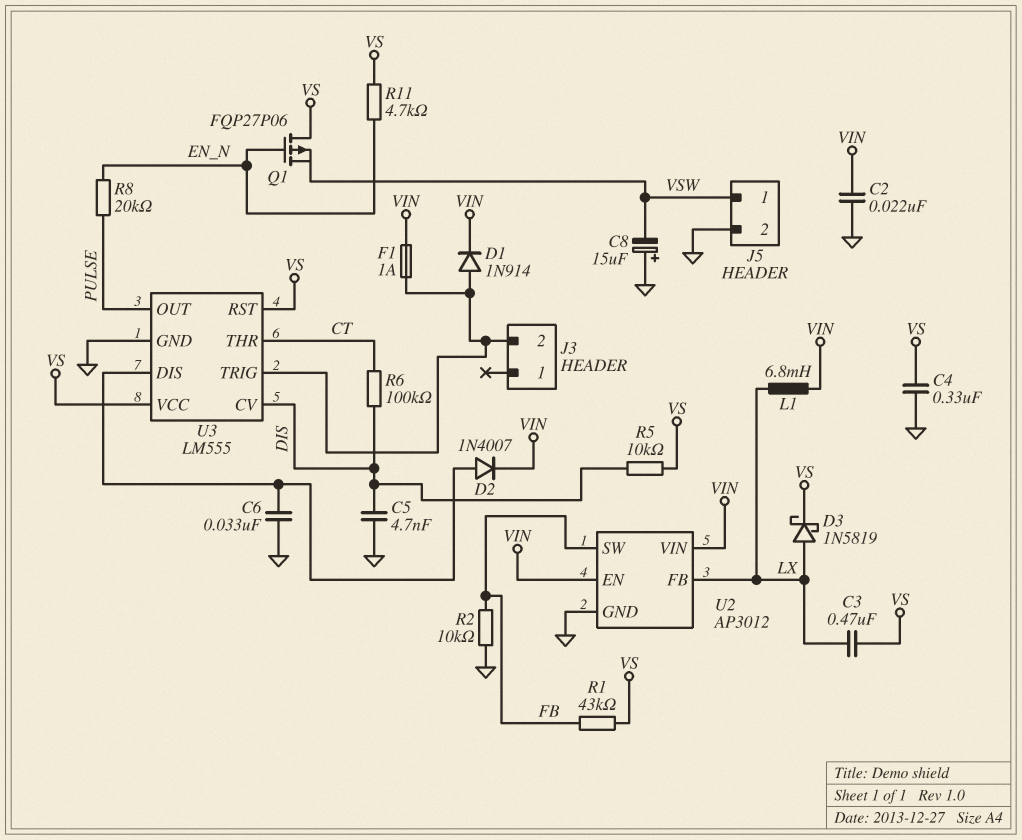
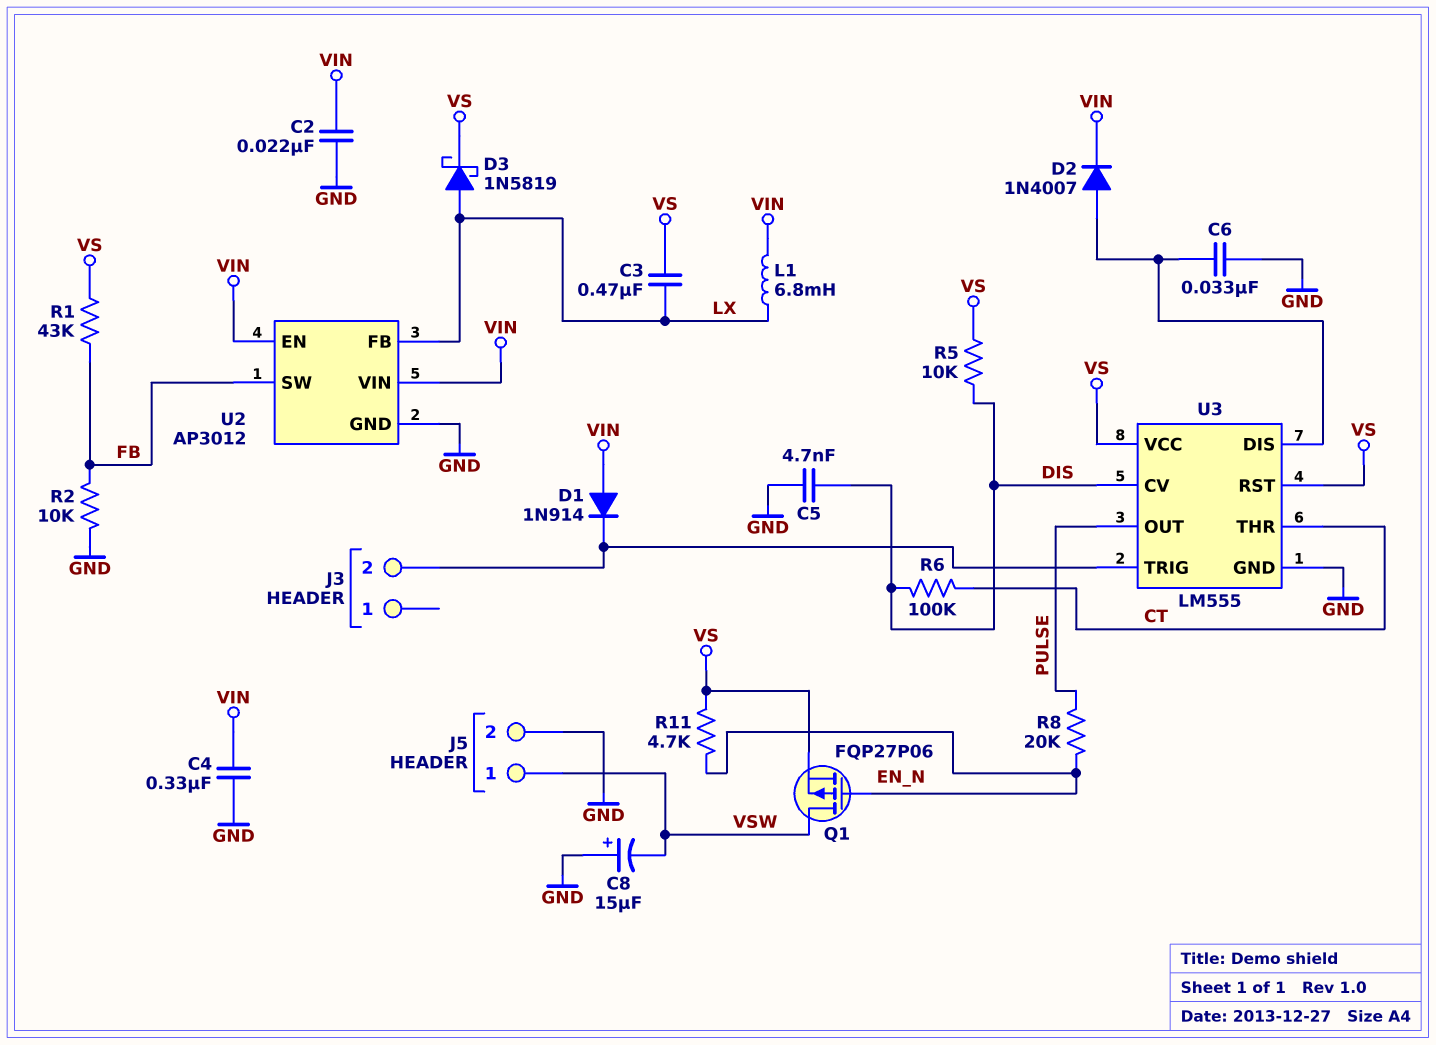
C4: 330nF (GND, VS) -> 330nF (GND, VIN)
D1: diode 1N914 (A J3/2, K VIN) -> diode 1N914 (A VIN, K J3/2)
F1: 1A (J3/2, VIN) -> none
Q1: PMOS FQP27P06 (G EN_N, D VS, S VSW) -> PMOS FQP27P06 (G EN_N, D VSW, S VS)

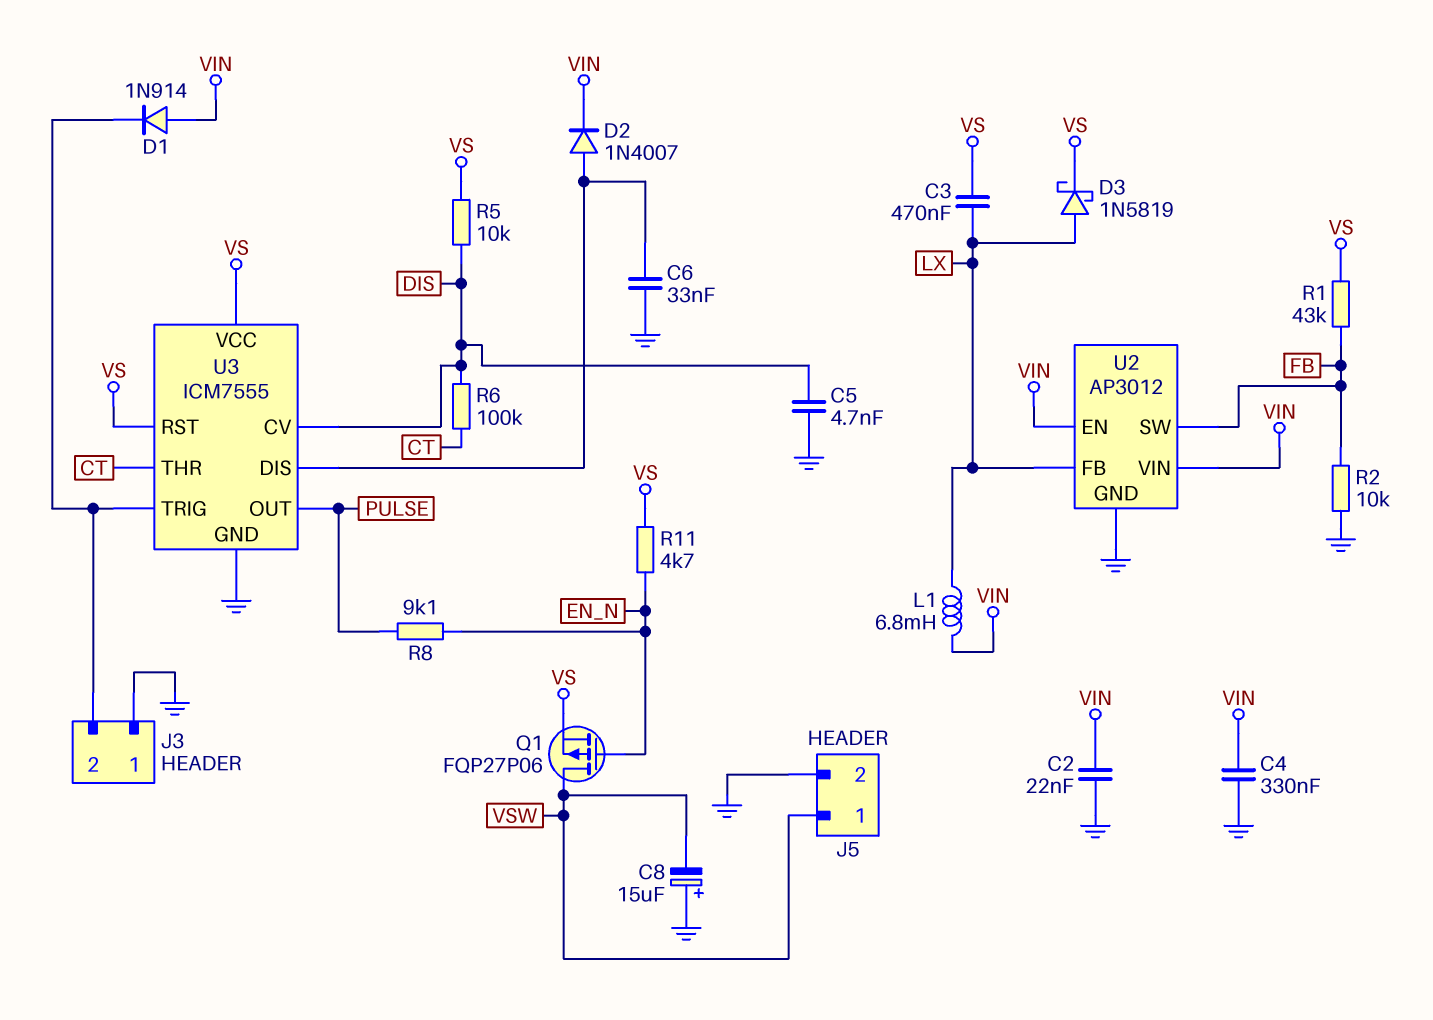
J3 pin 1: none -> GND
R8: 20k (EN_N, PULSE) -> 9.1k (EN_N, PULSE)
U3: LM555 -> ICM7555

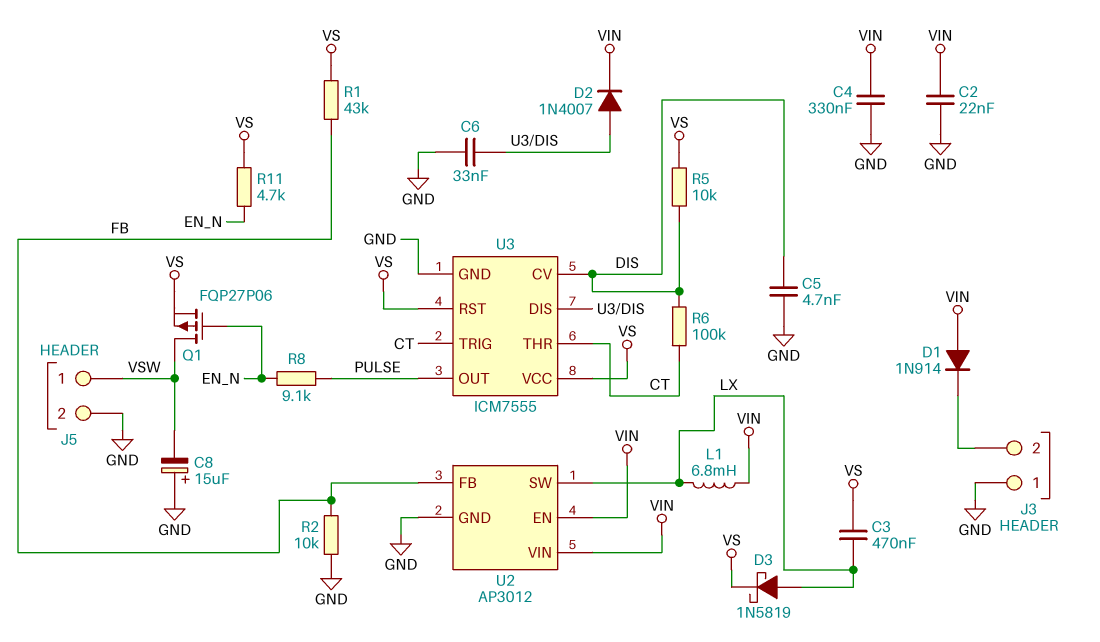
U2 pin FB: LX -> FB
U2 pin SW: FB -> LX
U3 pin TRIG: J3/2 -> CT

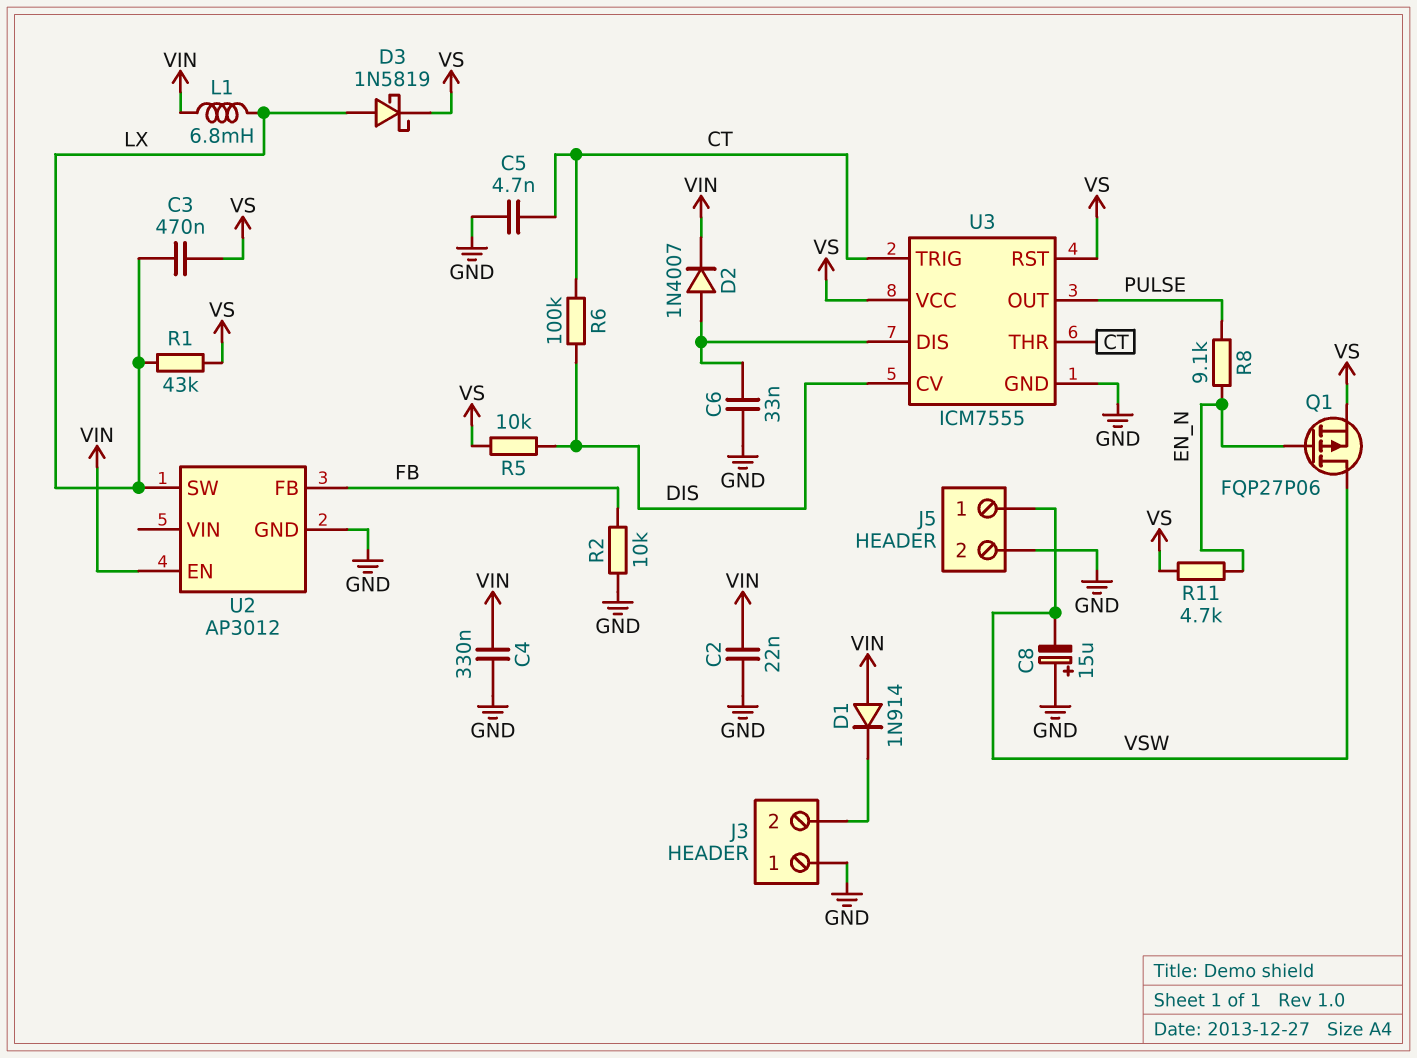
C5: 4.7nF (DIS, GND) -> 4.7nF (CT, GND)
R1: 43k (FB, VS) -> 43k (LX, VS)
U2 pin VIN: VIN -> none

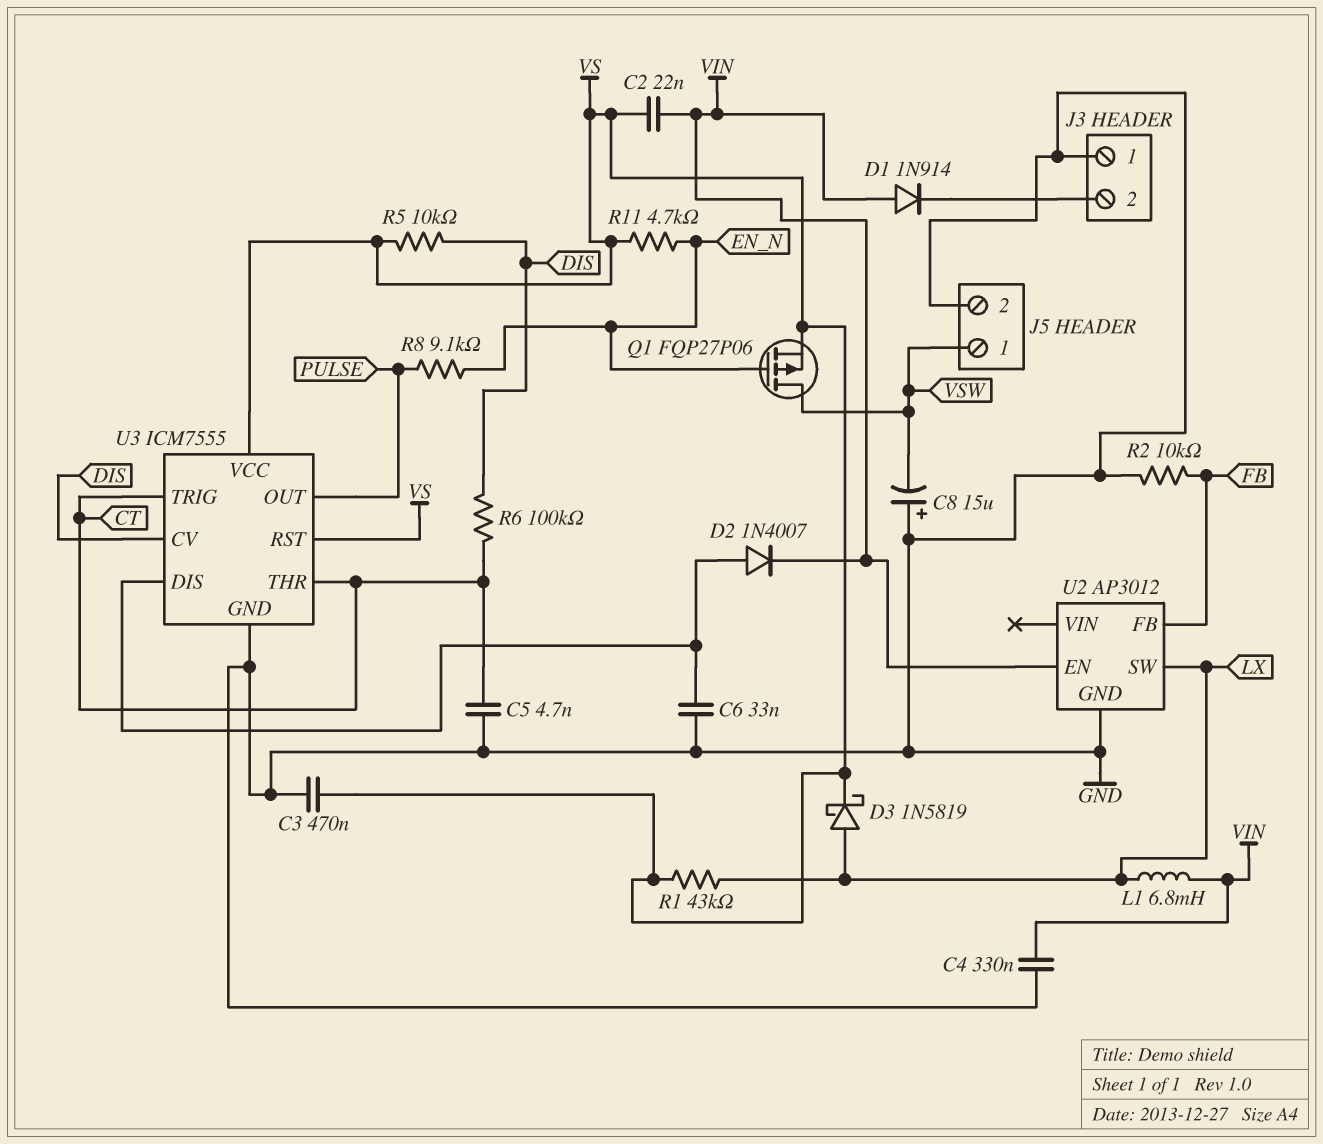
C2: 22nF (GND, VIN) -> 22nF (VIN, VS)
C3: 470nF (LX, VS) -> 470nF (GND, VS)

